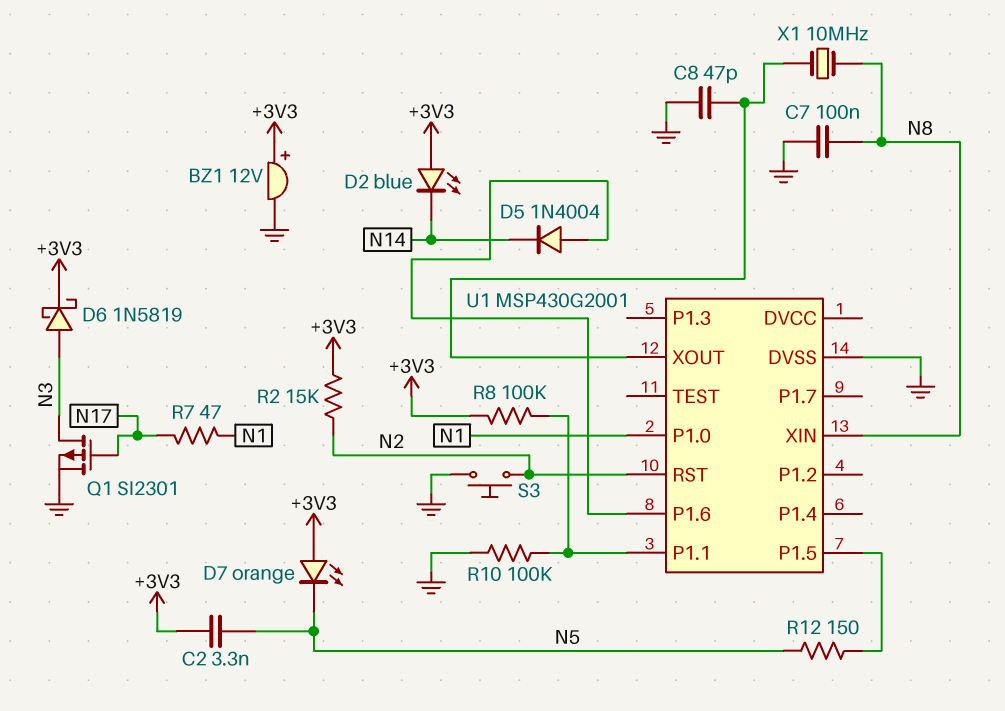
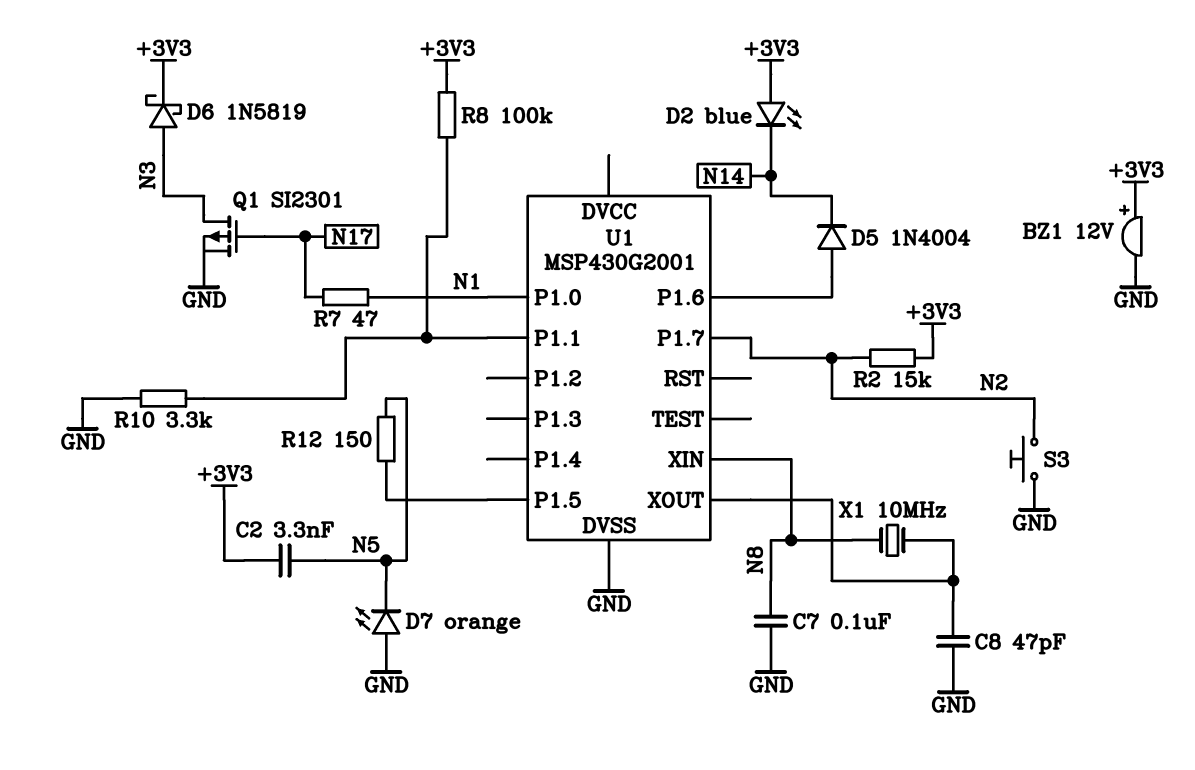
D7: LED orange (A +3V3, K N5) -> LED orange (A GND, K N5)
R10: 100k (GND, U1/P1.1) -> 3.3k (GND, U1/P1.1)
U1 pin P1.7: none -> N2
U1 pin RST: N2 -> none

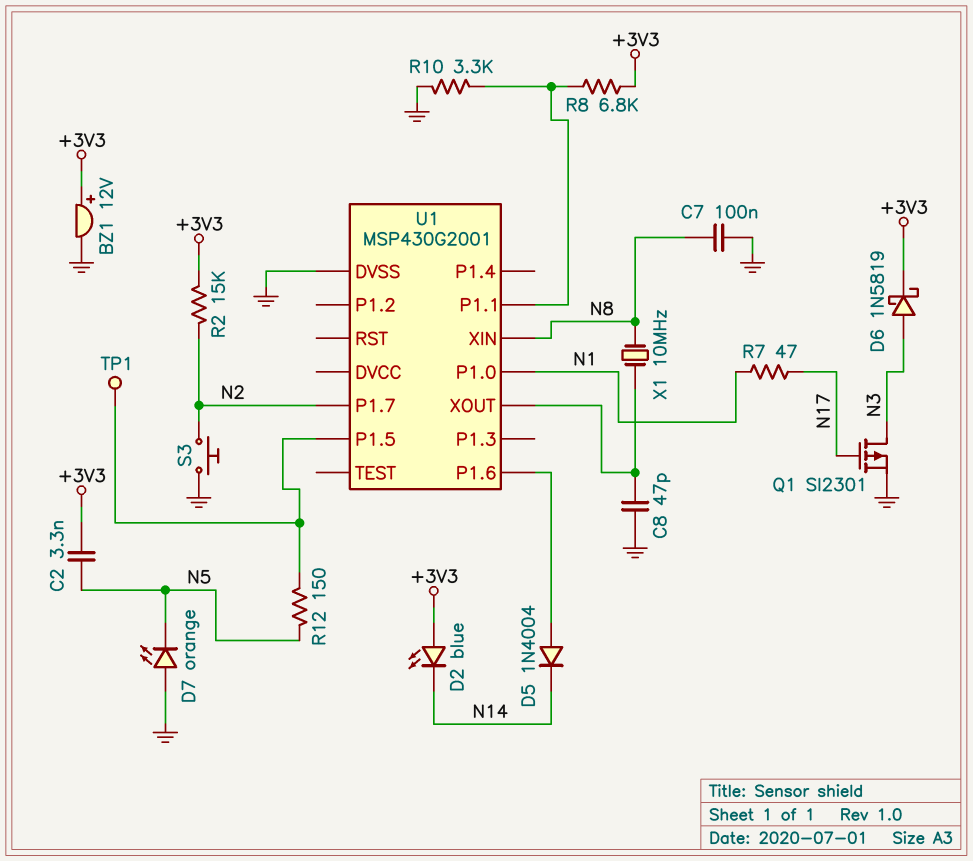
R8: 100k (+3V3, U1/P1.1) -> 6.8k (+3V3, U1/P1.1)
TP1: none -> test point (U1/P1.5)

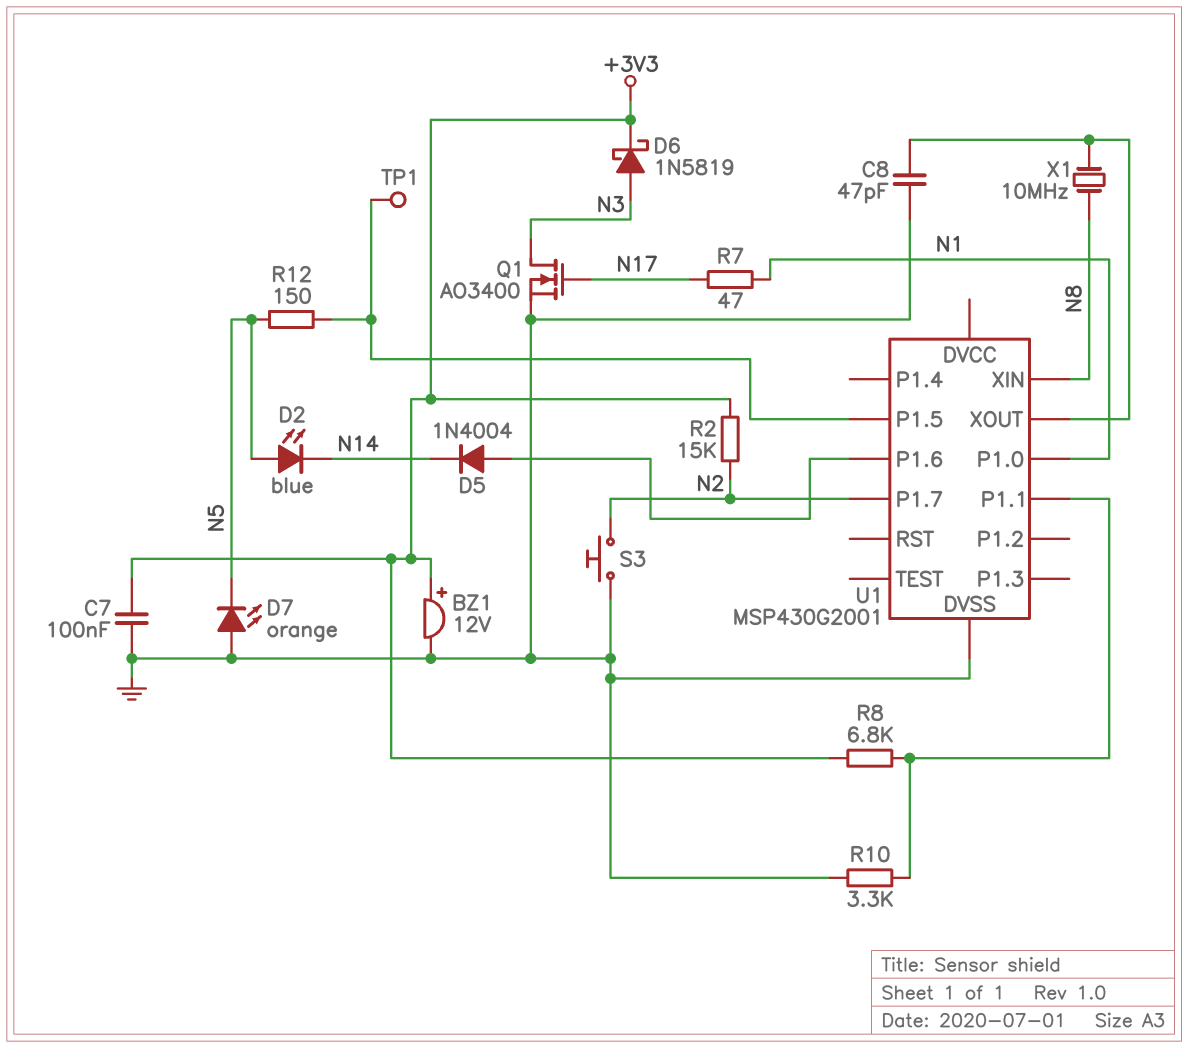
C2: 3.3nF (+3V3, N5) -> none
C7: 100nF (GND, N8) -> 100nF (+3V3, GND)
D2: LED blue (A +3V3, K N14) -> LED blue (A N5, K N14)
Q1: PMOS SI2301 (G N17, D N3, S GND) -> NMOS AO3400 (G N17, D N3, S GND)

